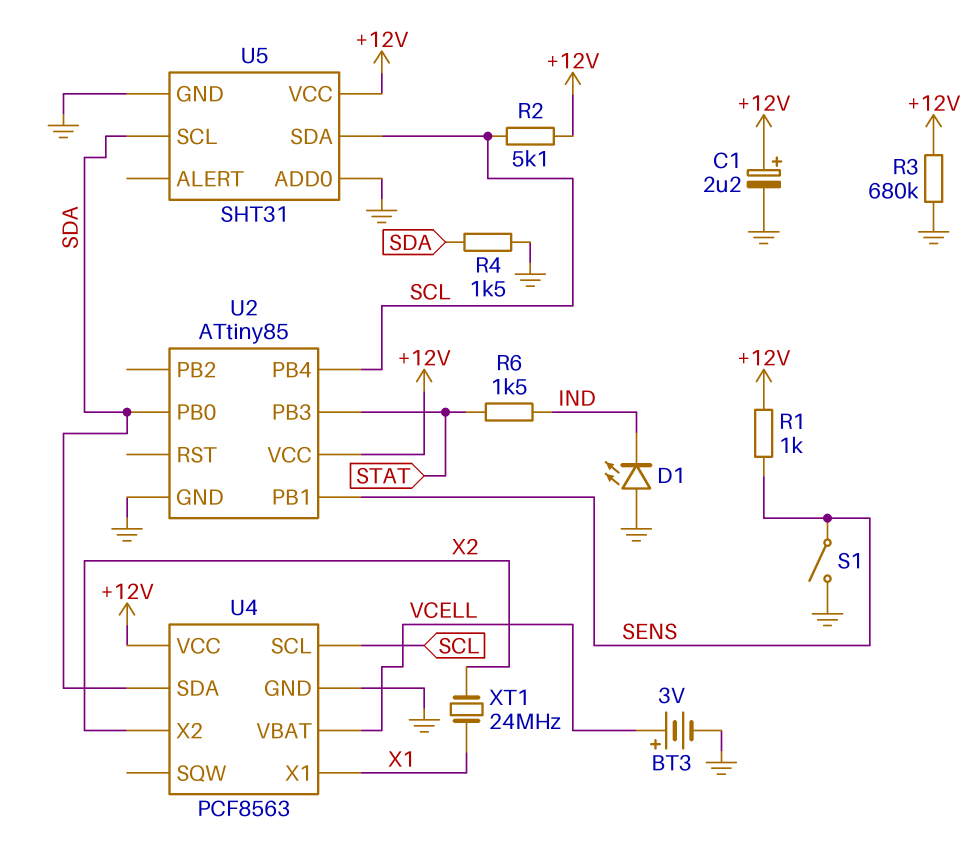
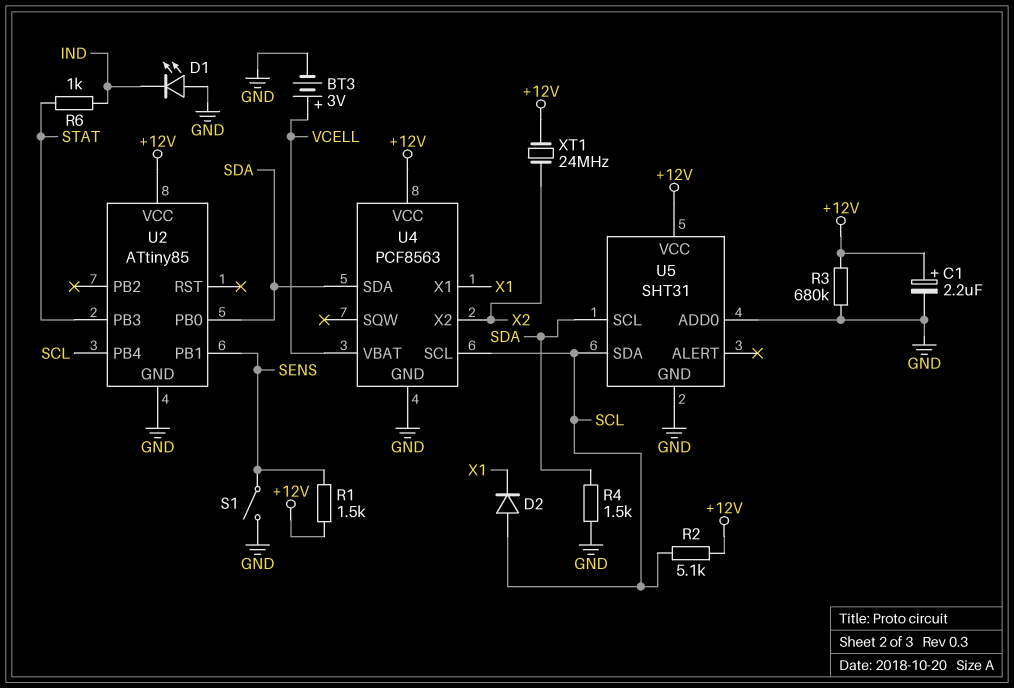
D2: none -> diode (A SCL, K X1)
R1: 1k (+12V, SENS) -> 1.5k (+12V, SENS)
R6: 1.5k (IND, STAT) -> 1k (IND, STAT)
XT1: 24MHz (X1, X2) -> 24MHz (+12V, X2)

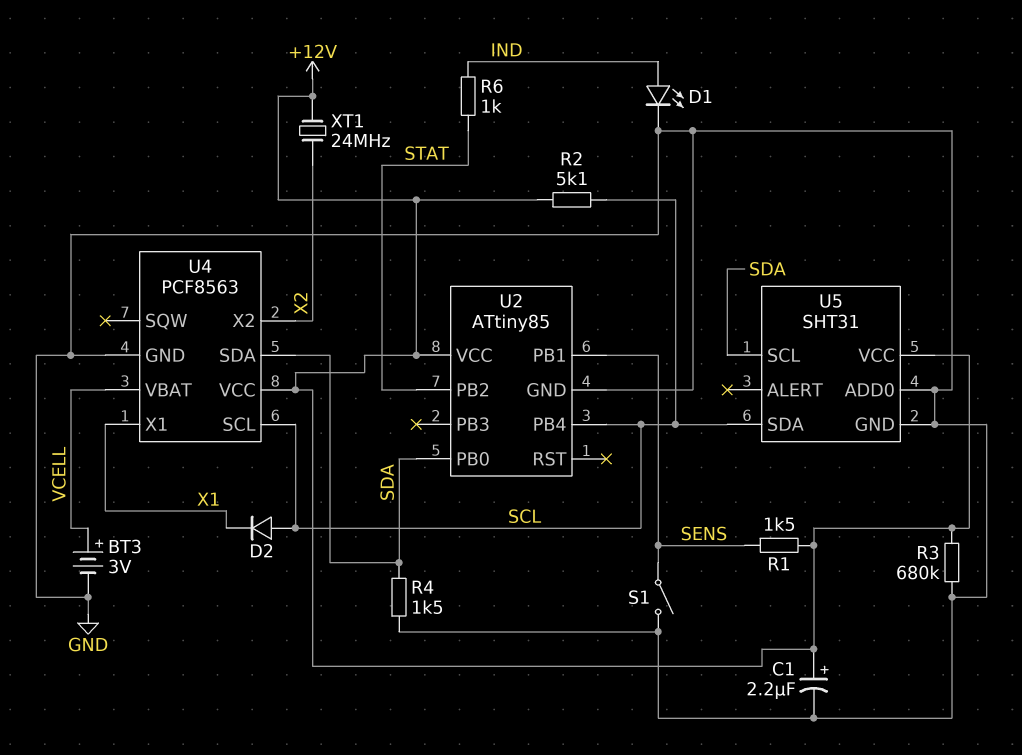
D1: LED (A GND, K IND) -> LED (A IND, K GND)
U2 pin PB2: none -> STAT
U2 pin PB3: STAT -> none

